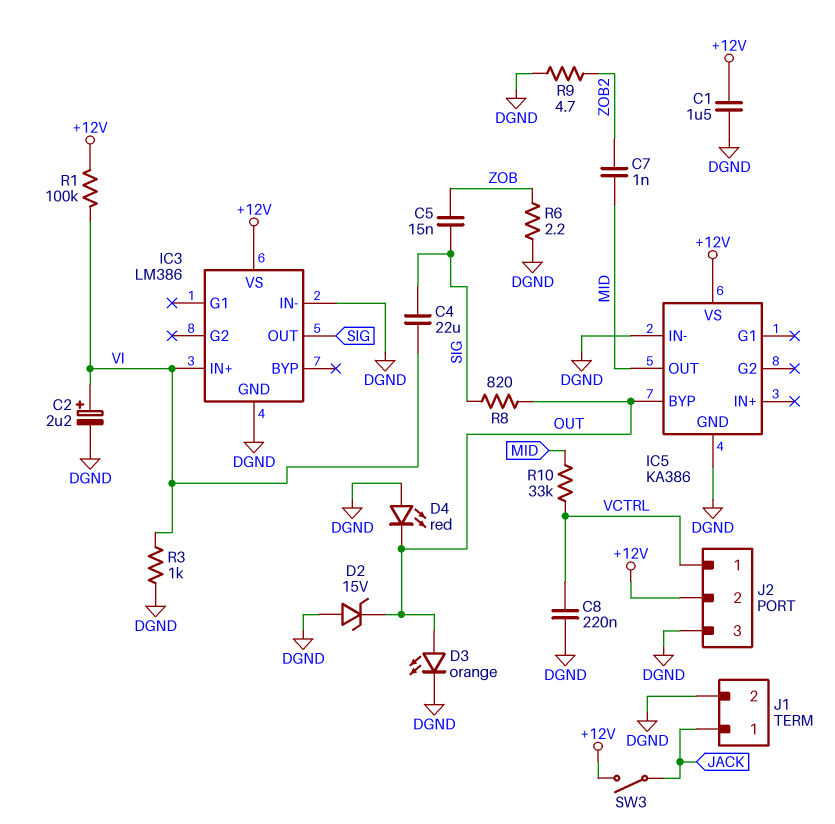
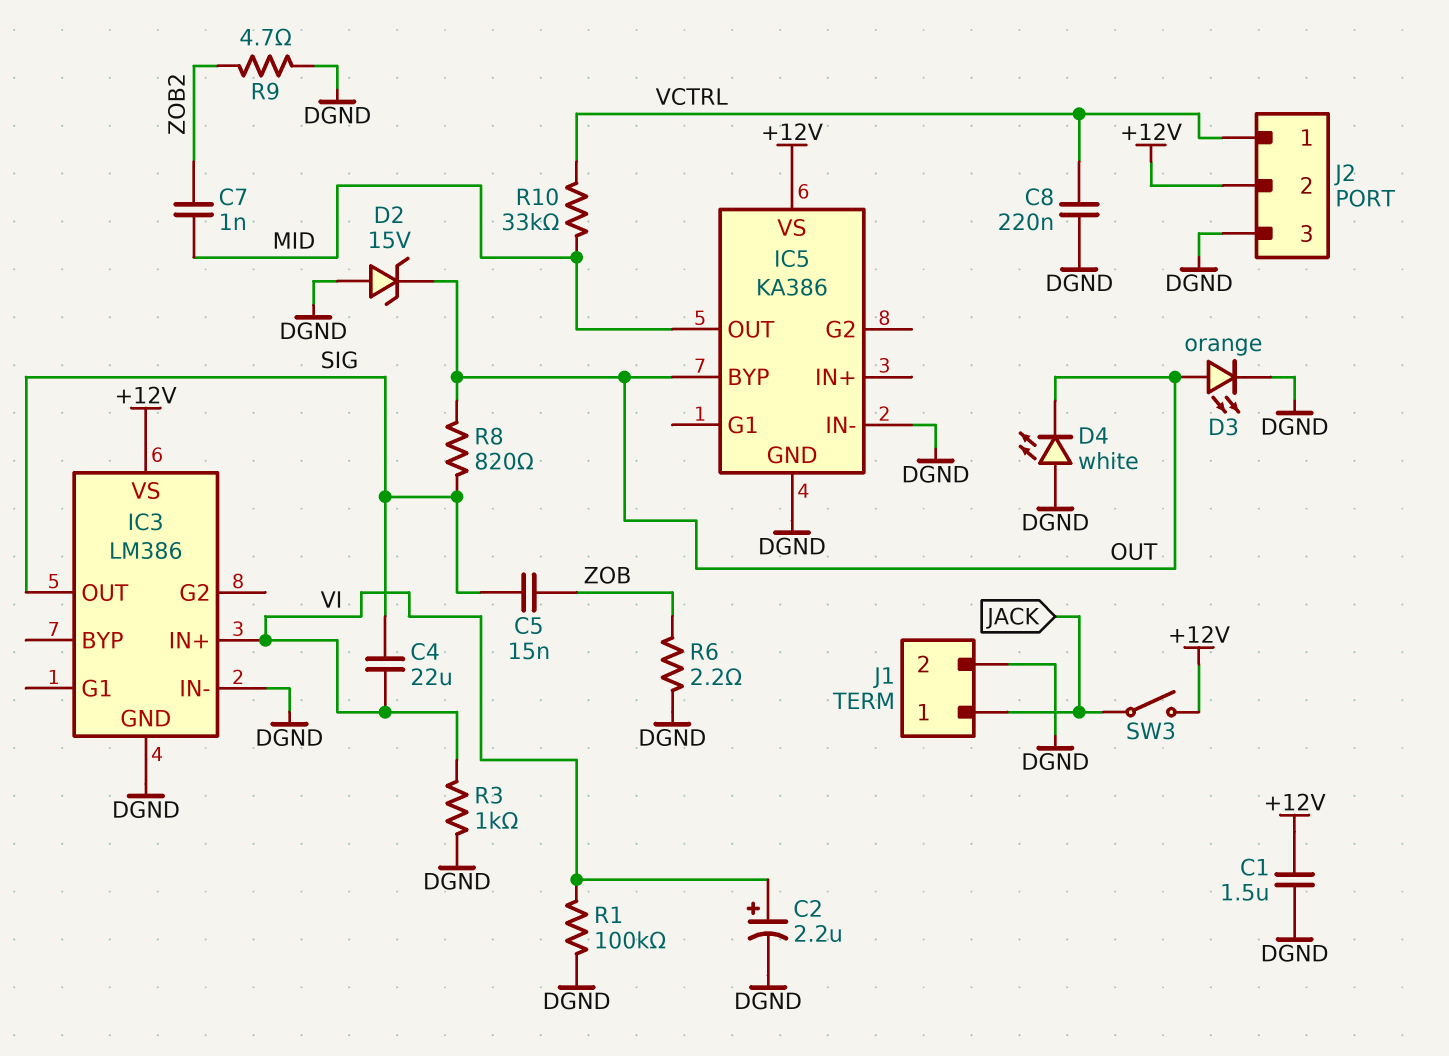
D4: LED red (A DGND, K OUT) -> LED white (A DGND, K OUT)
R1: 100k (+12V, VI) -> 100k (DGND, VI)

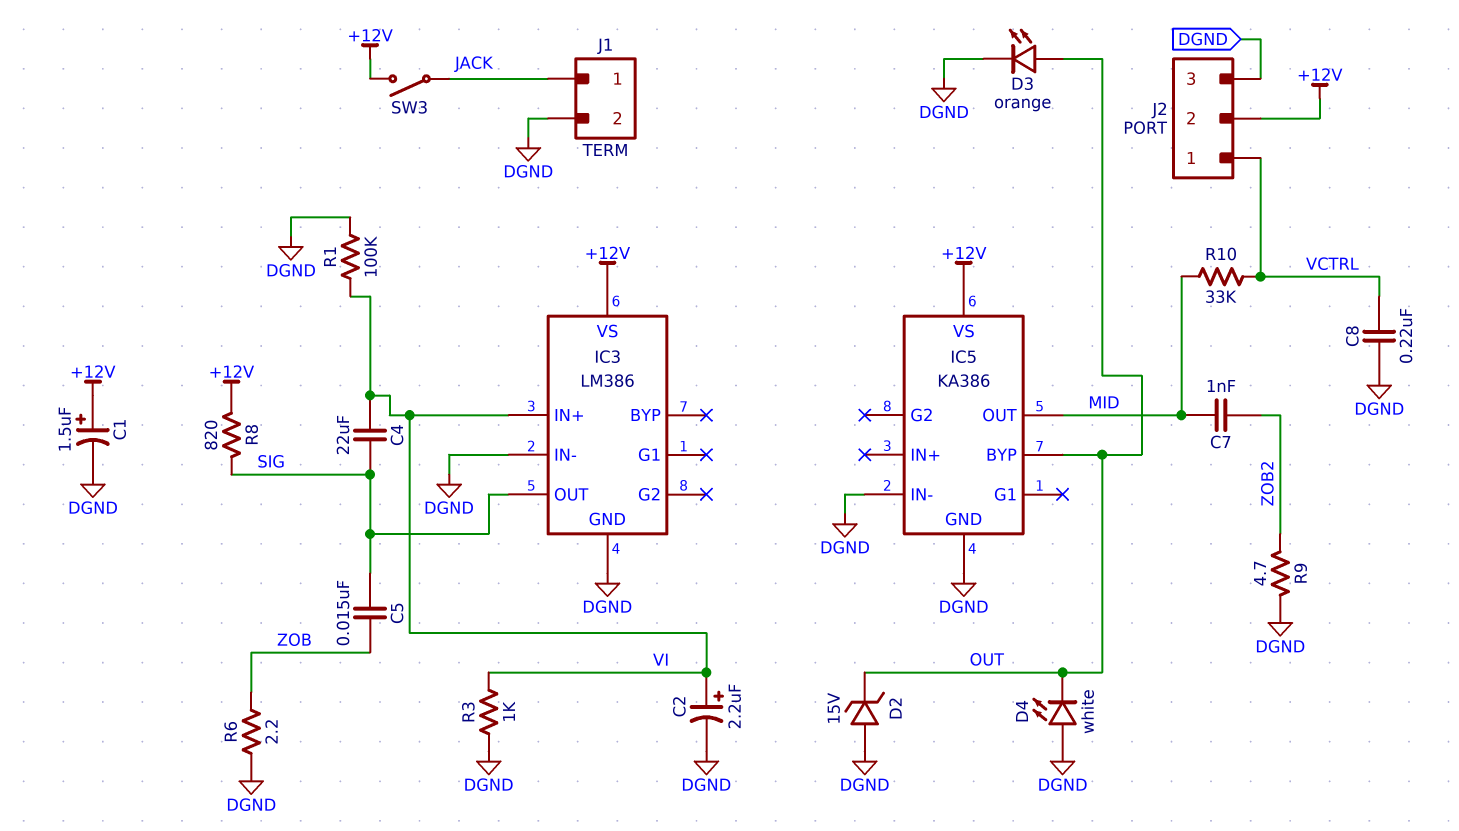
C1: 1.5uF (+12V, DGND) -> 1.5uF (plus +12V, minus DGND)
R8: 820 (OUT, SIG) -> 820 (+12V, SIG)

